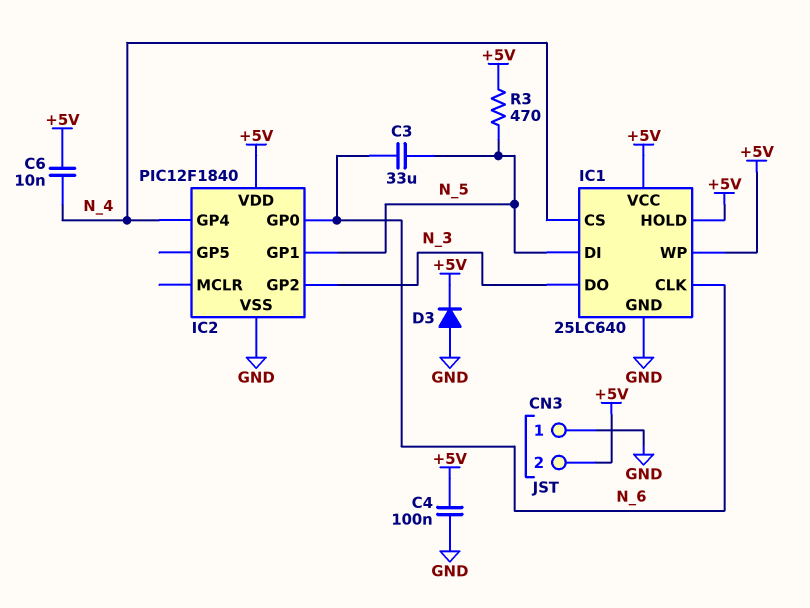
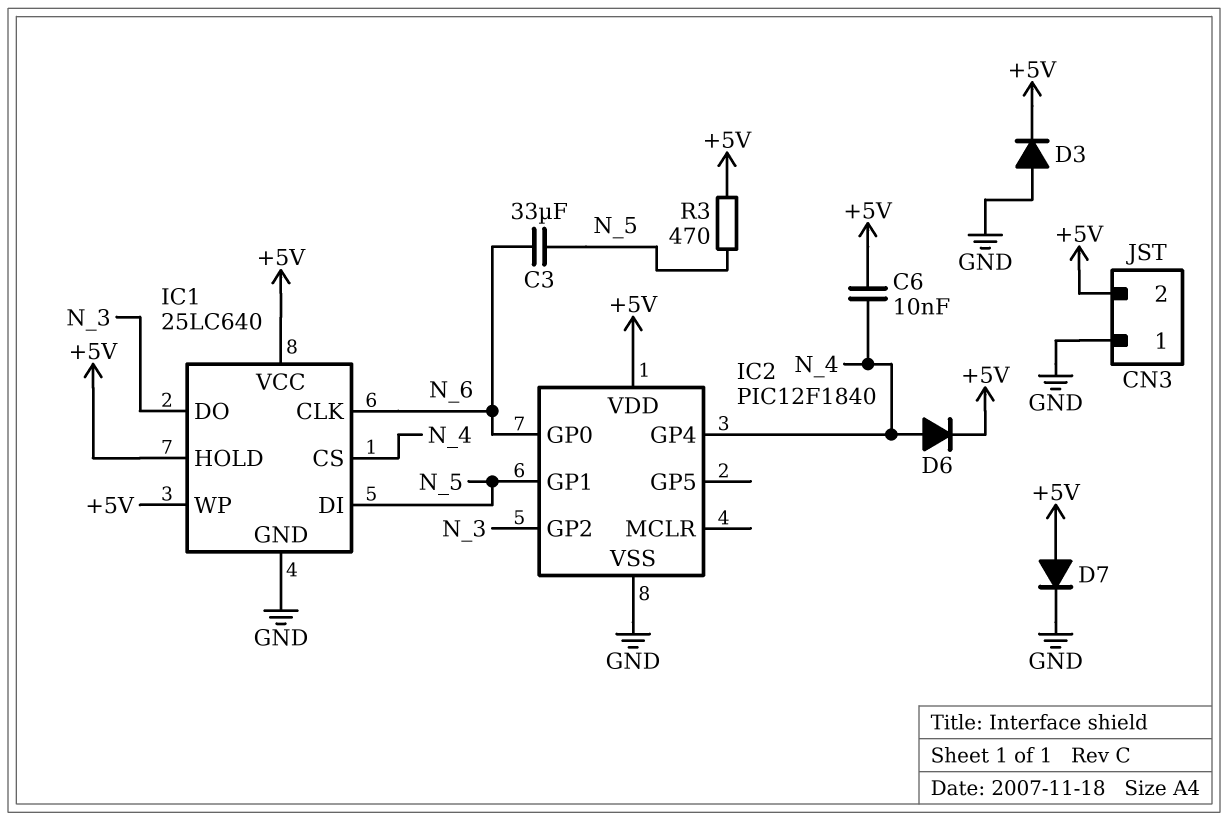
C4: 100nF (+5V, GND) -> none
D6: none -> diode (A N_4, K +5V)
D7: none -> diode (A +5V, K GND)

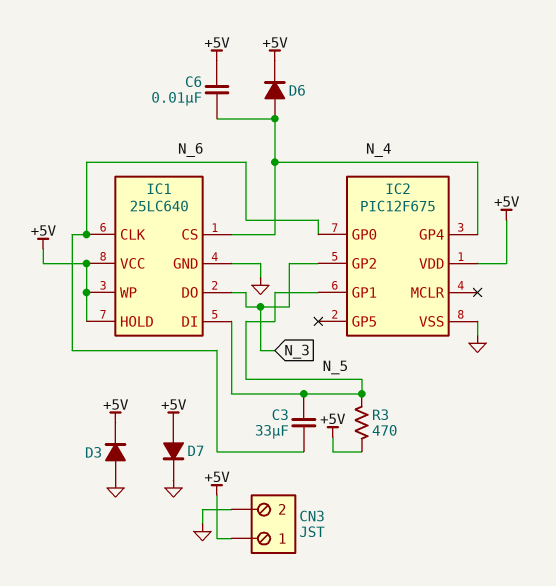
CN3 pin 1: GND -> +5V
CN3 pin 2: +5V -> GND
IC2: PIC12F1840 -> PIC12F675

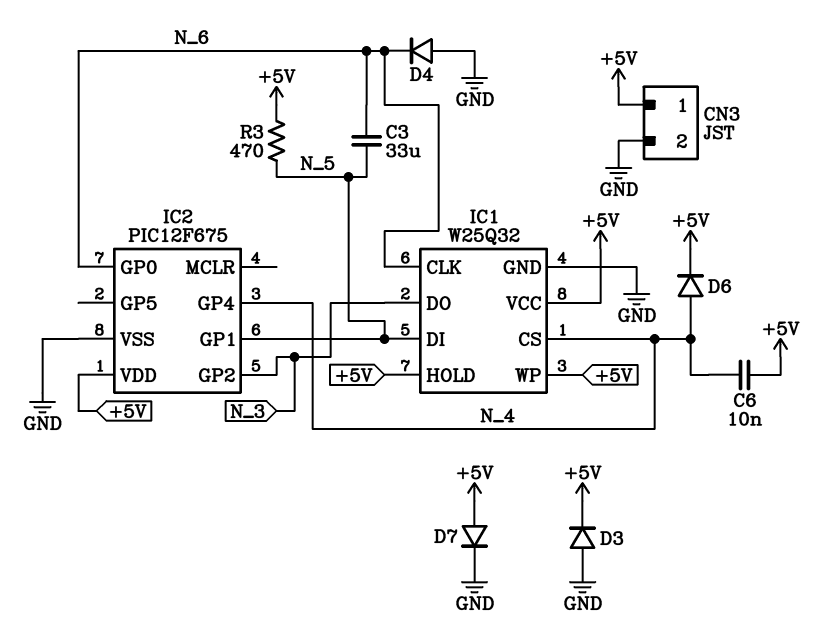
D4: none -> diode (A GND, K N_6)
IC1: 25LC640 -> W25Q32

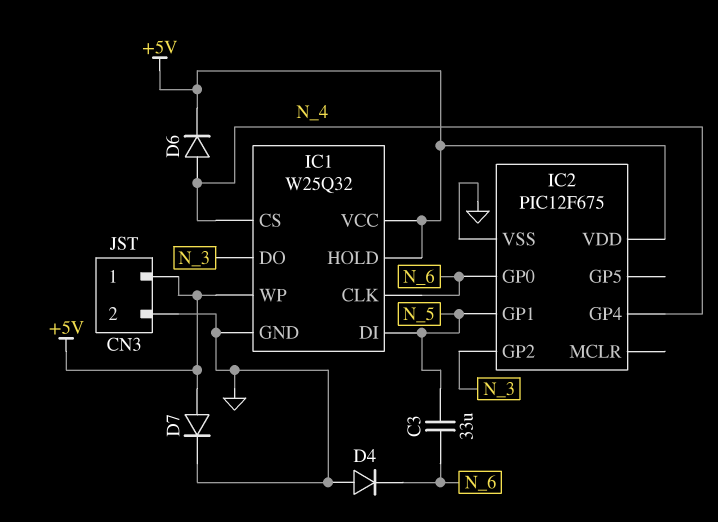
C6: 10nF (+5V, N_4) -> none
D3: diode (A GND, K +5V) -> none
R3: 470 (+5V, N_5) -> none

